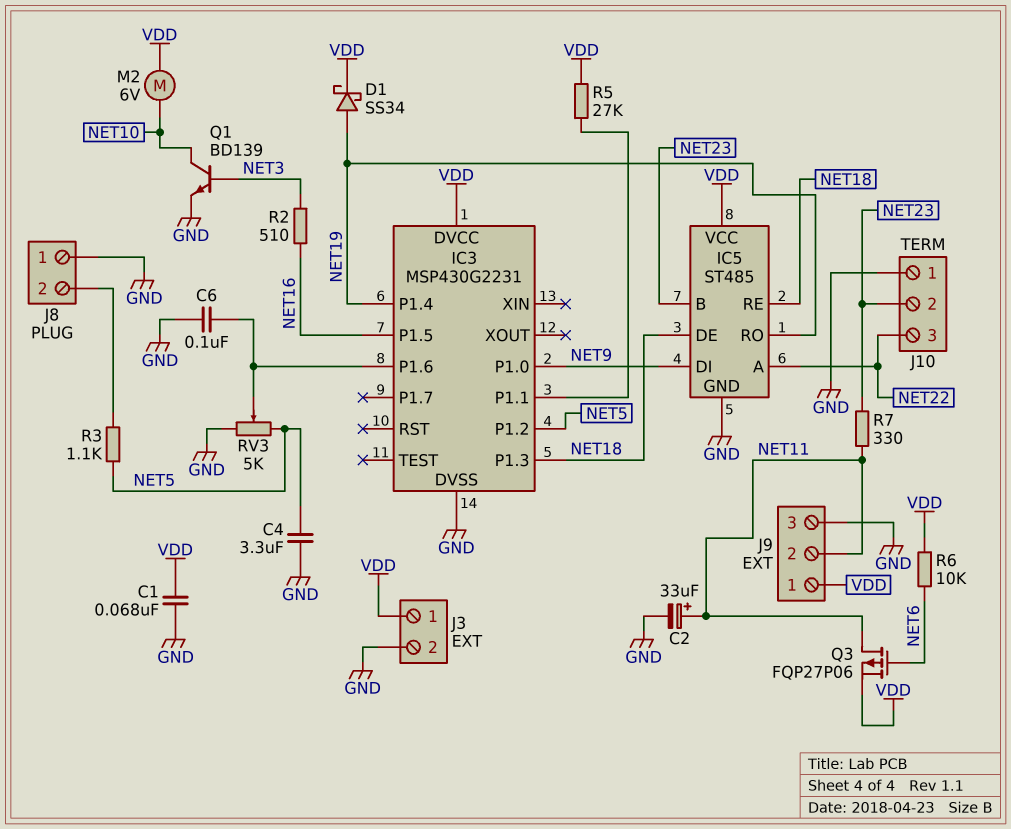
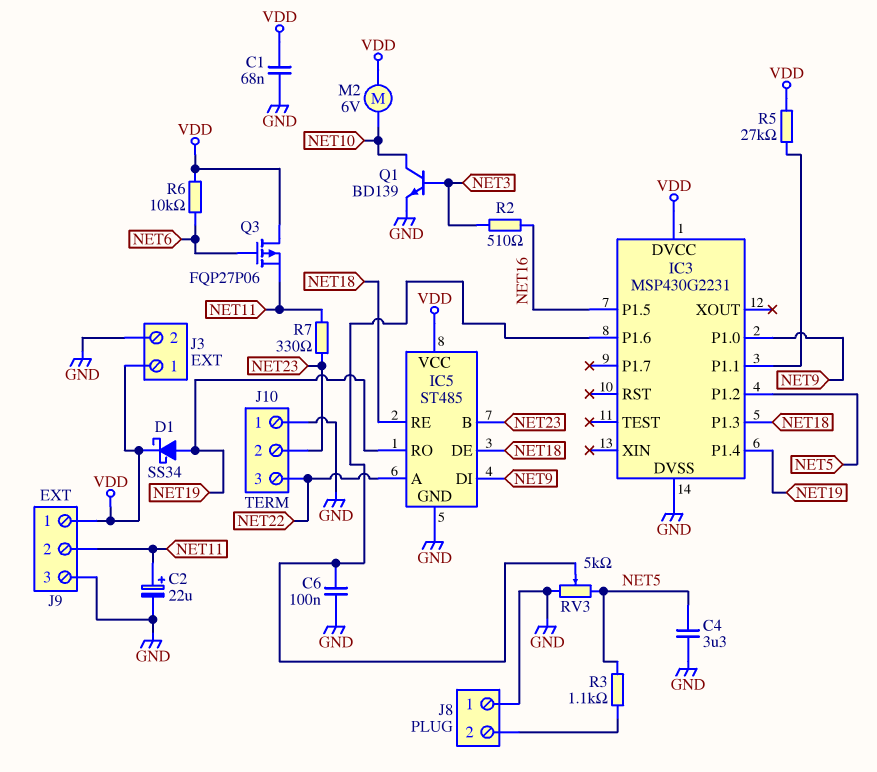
C2: 33uF (plus NET11, minus GND) -> 22uF (plus NET11, minus GND)
Q3: PMOS FQP27P06 (G NET6, D NET11, S VDD) -> PMOS FQP27P06 (G NET6, D VDD, S NET11)

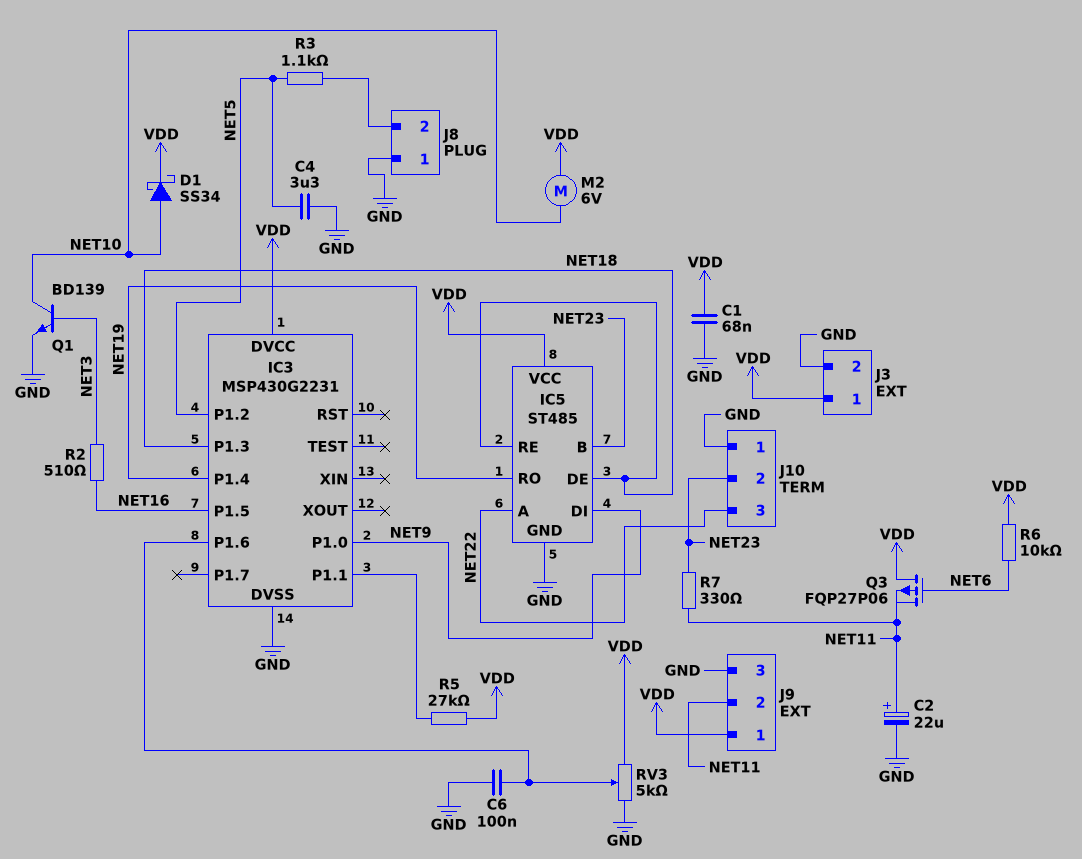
D1: schottky SS34 (A NET19, K VDD) -> schottky SS34 (A NET10, K VDD)
RV3: 5k (GND, NET5, wiper IC3/P1.6) -> 5k (GND, VDD, wiper IC3/P1.6)

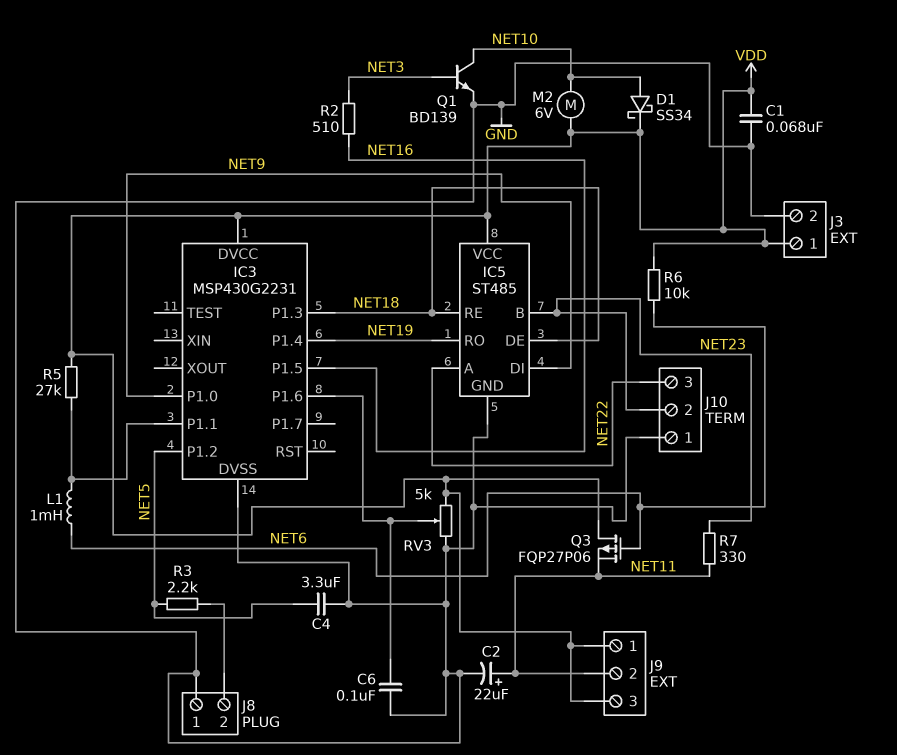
J9 pin 3: GND -> VDD
L1: none -> 1mH (IC3/P1.1, NET6)
R3: 1.1k (J8/2, NET5) -> 2.2k (J8/2, NET5)

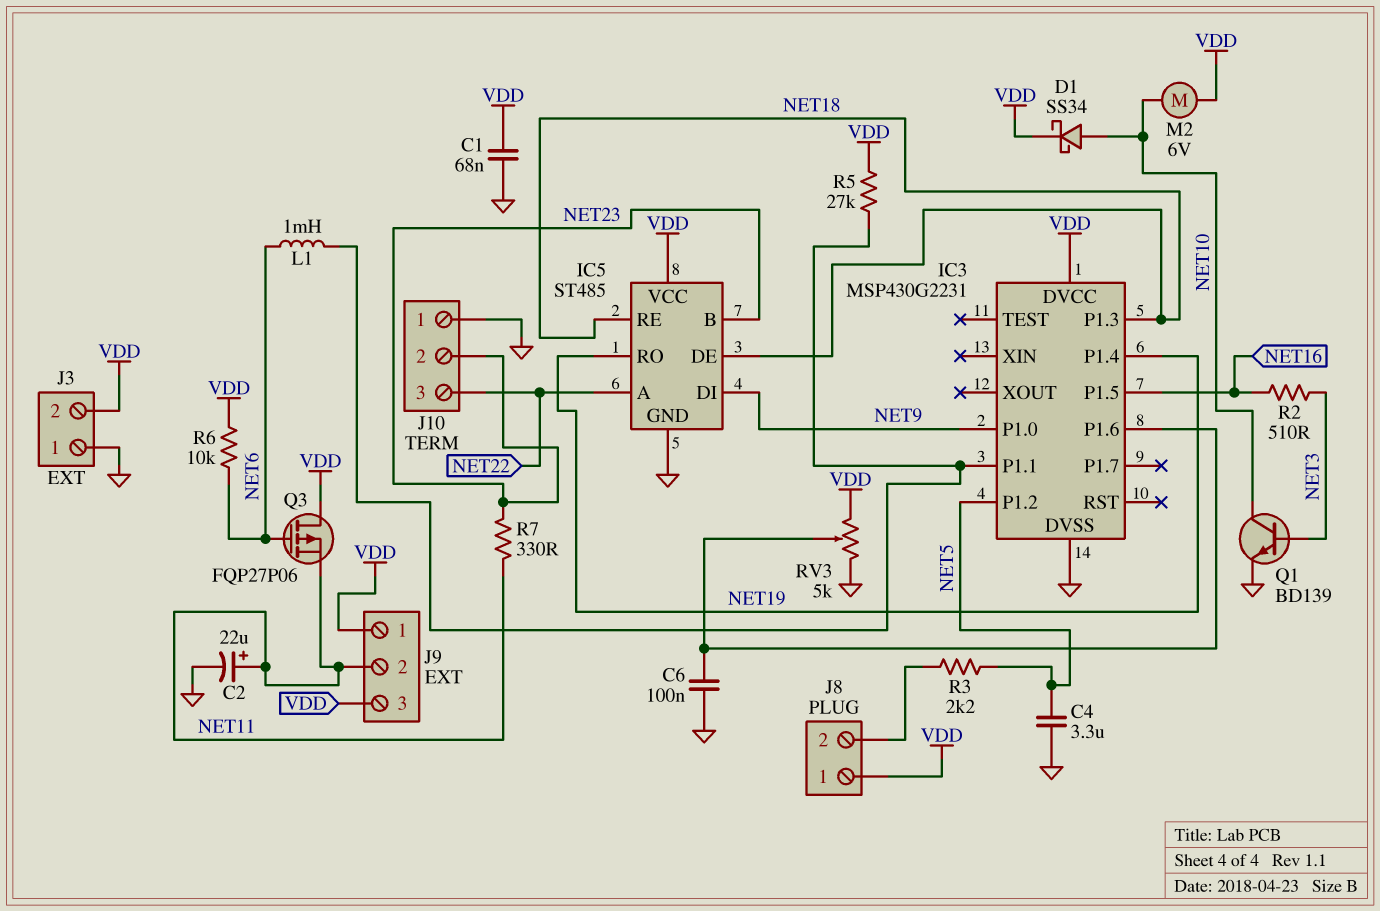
J3 pin 1: VDD -> GND
J3 pin 2: GND -> VDD
J8 pin 1: GND -> VDD

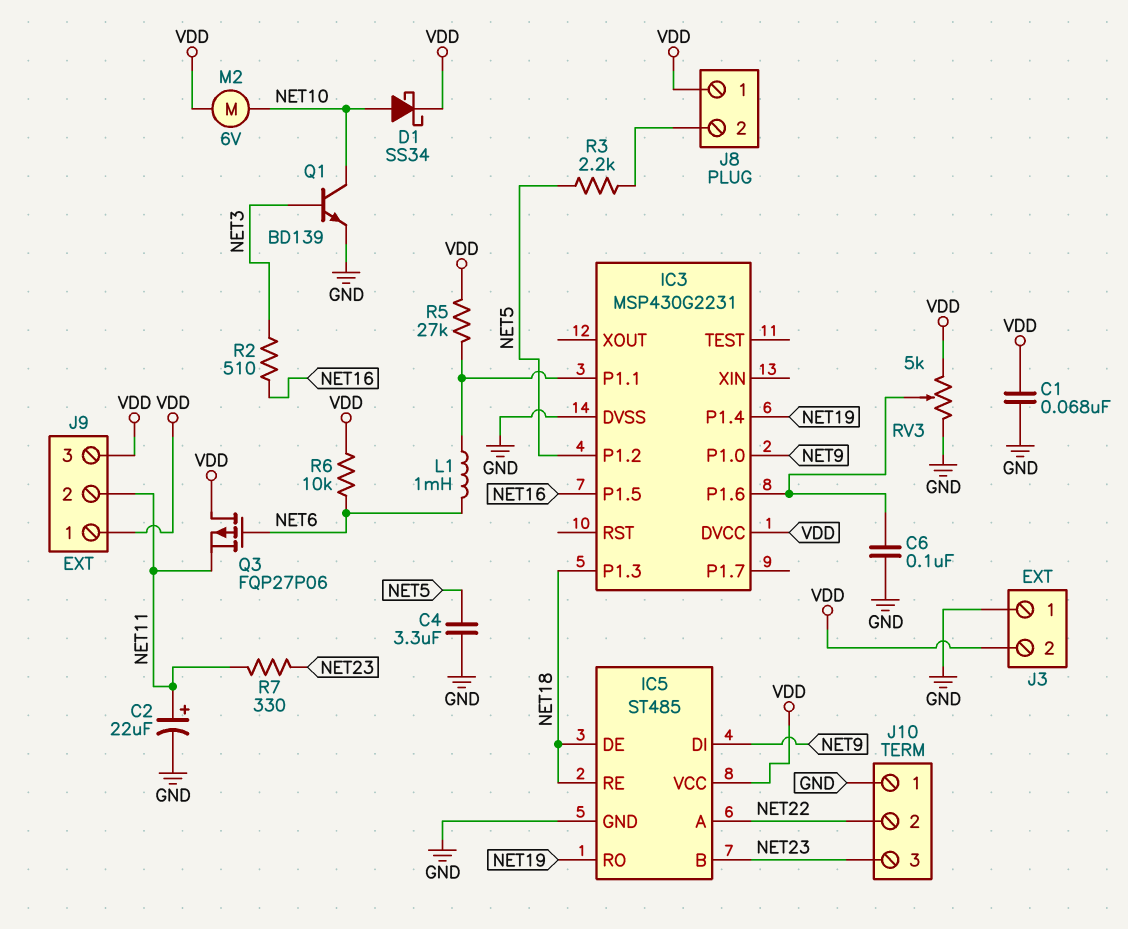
J10 pin 2: NET23 -> NET22
J10 pin 3: NET22 -> NET23

